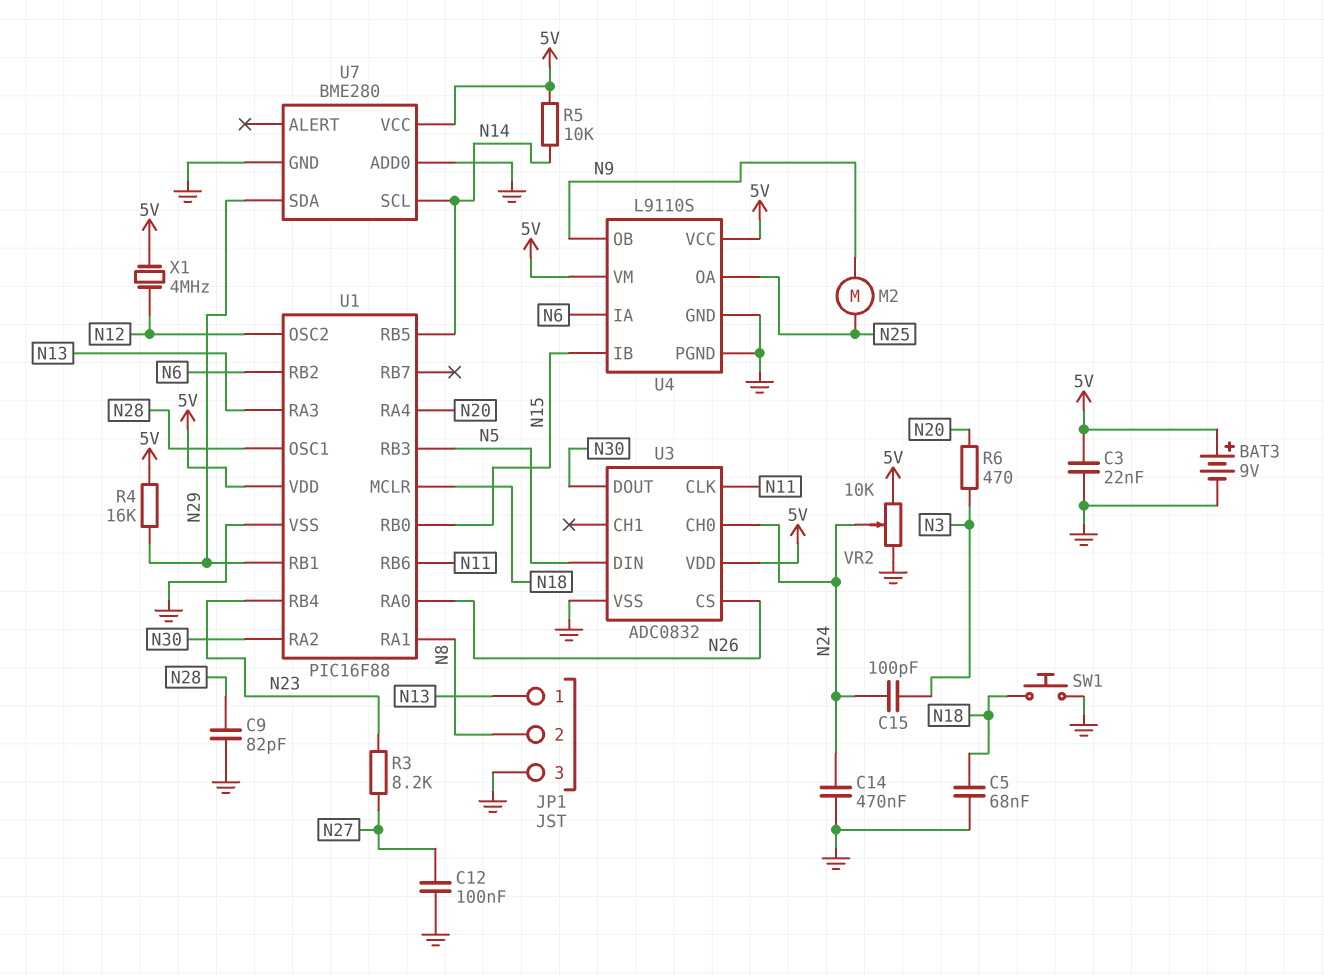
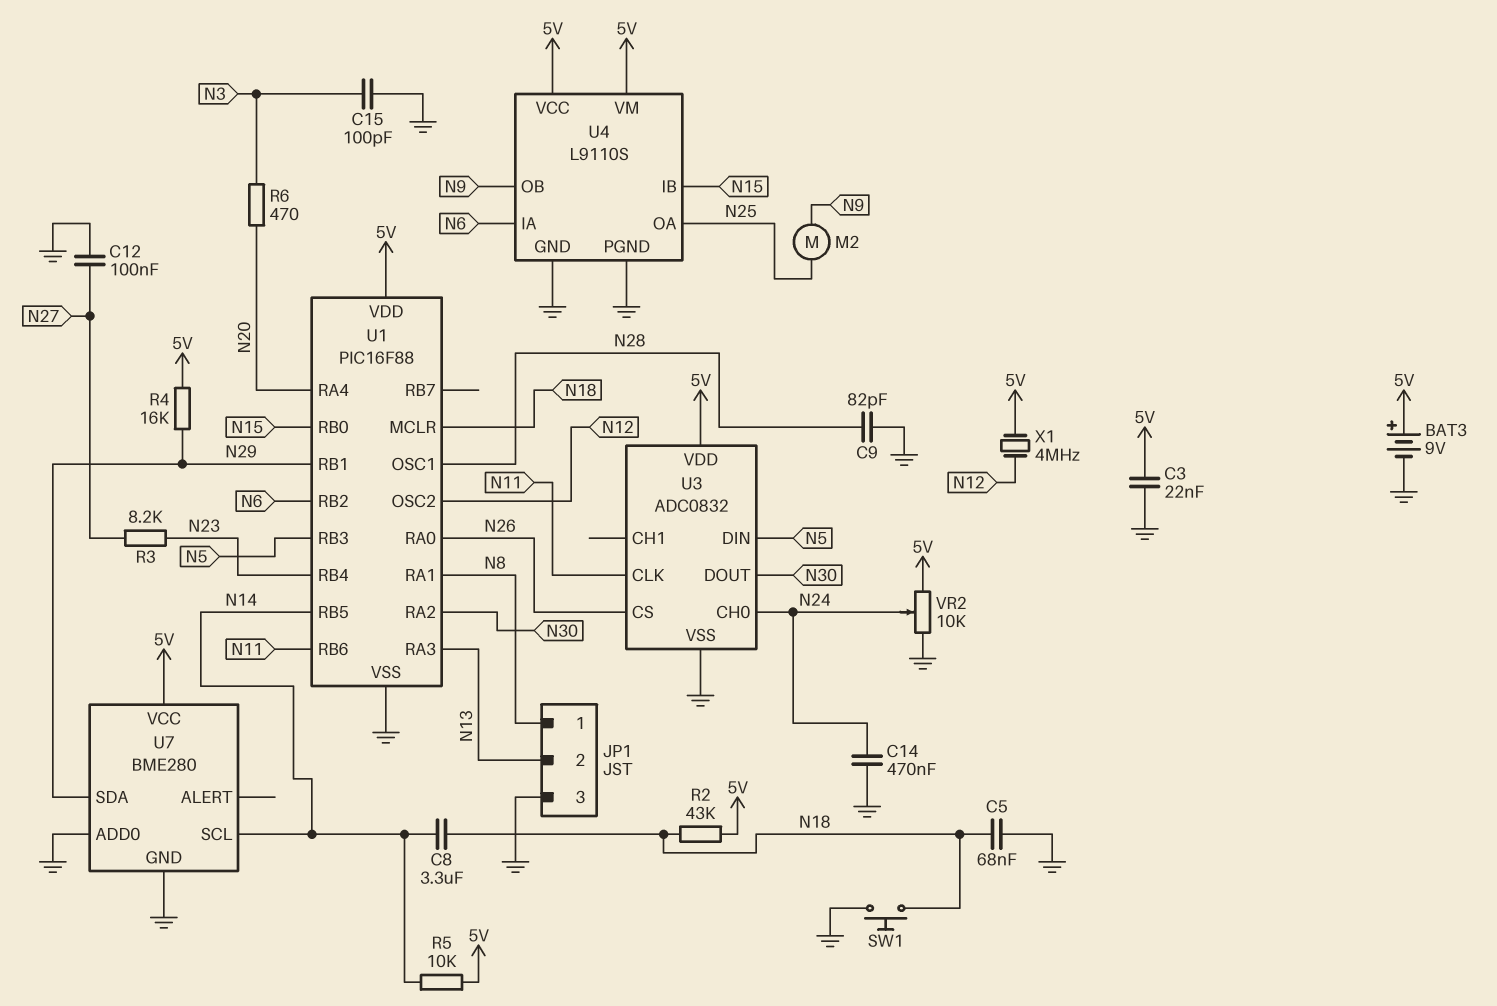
C8: none -> 3.3uF (N14, N18)
C15: 100pF (N3, N24) -> 100pF (GND, N3)
JP1 pin 1: N13 -> N8
JP1 pin 2: N8 -> N13
R2: none -> 43k (5V, N18)

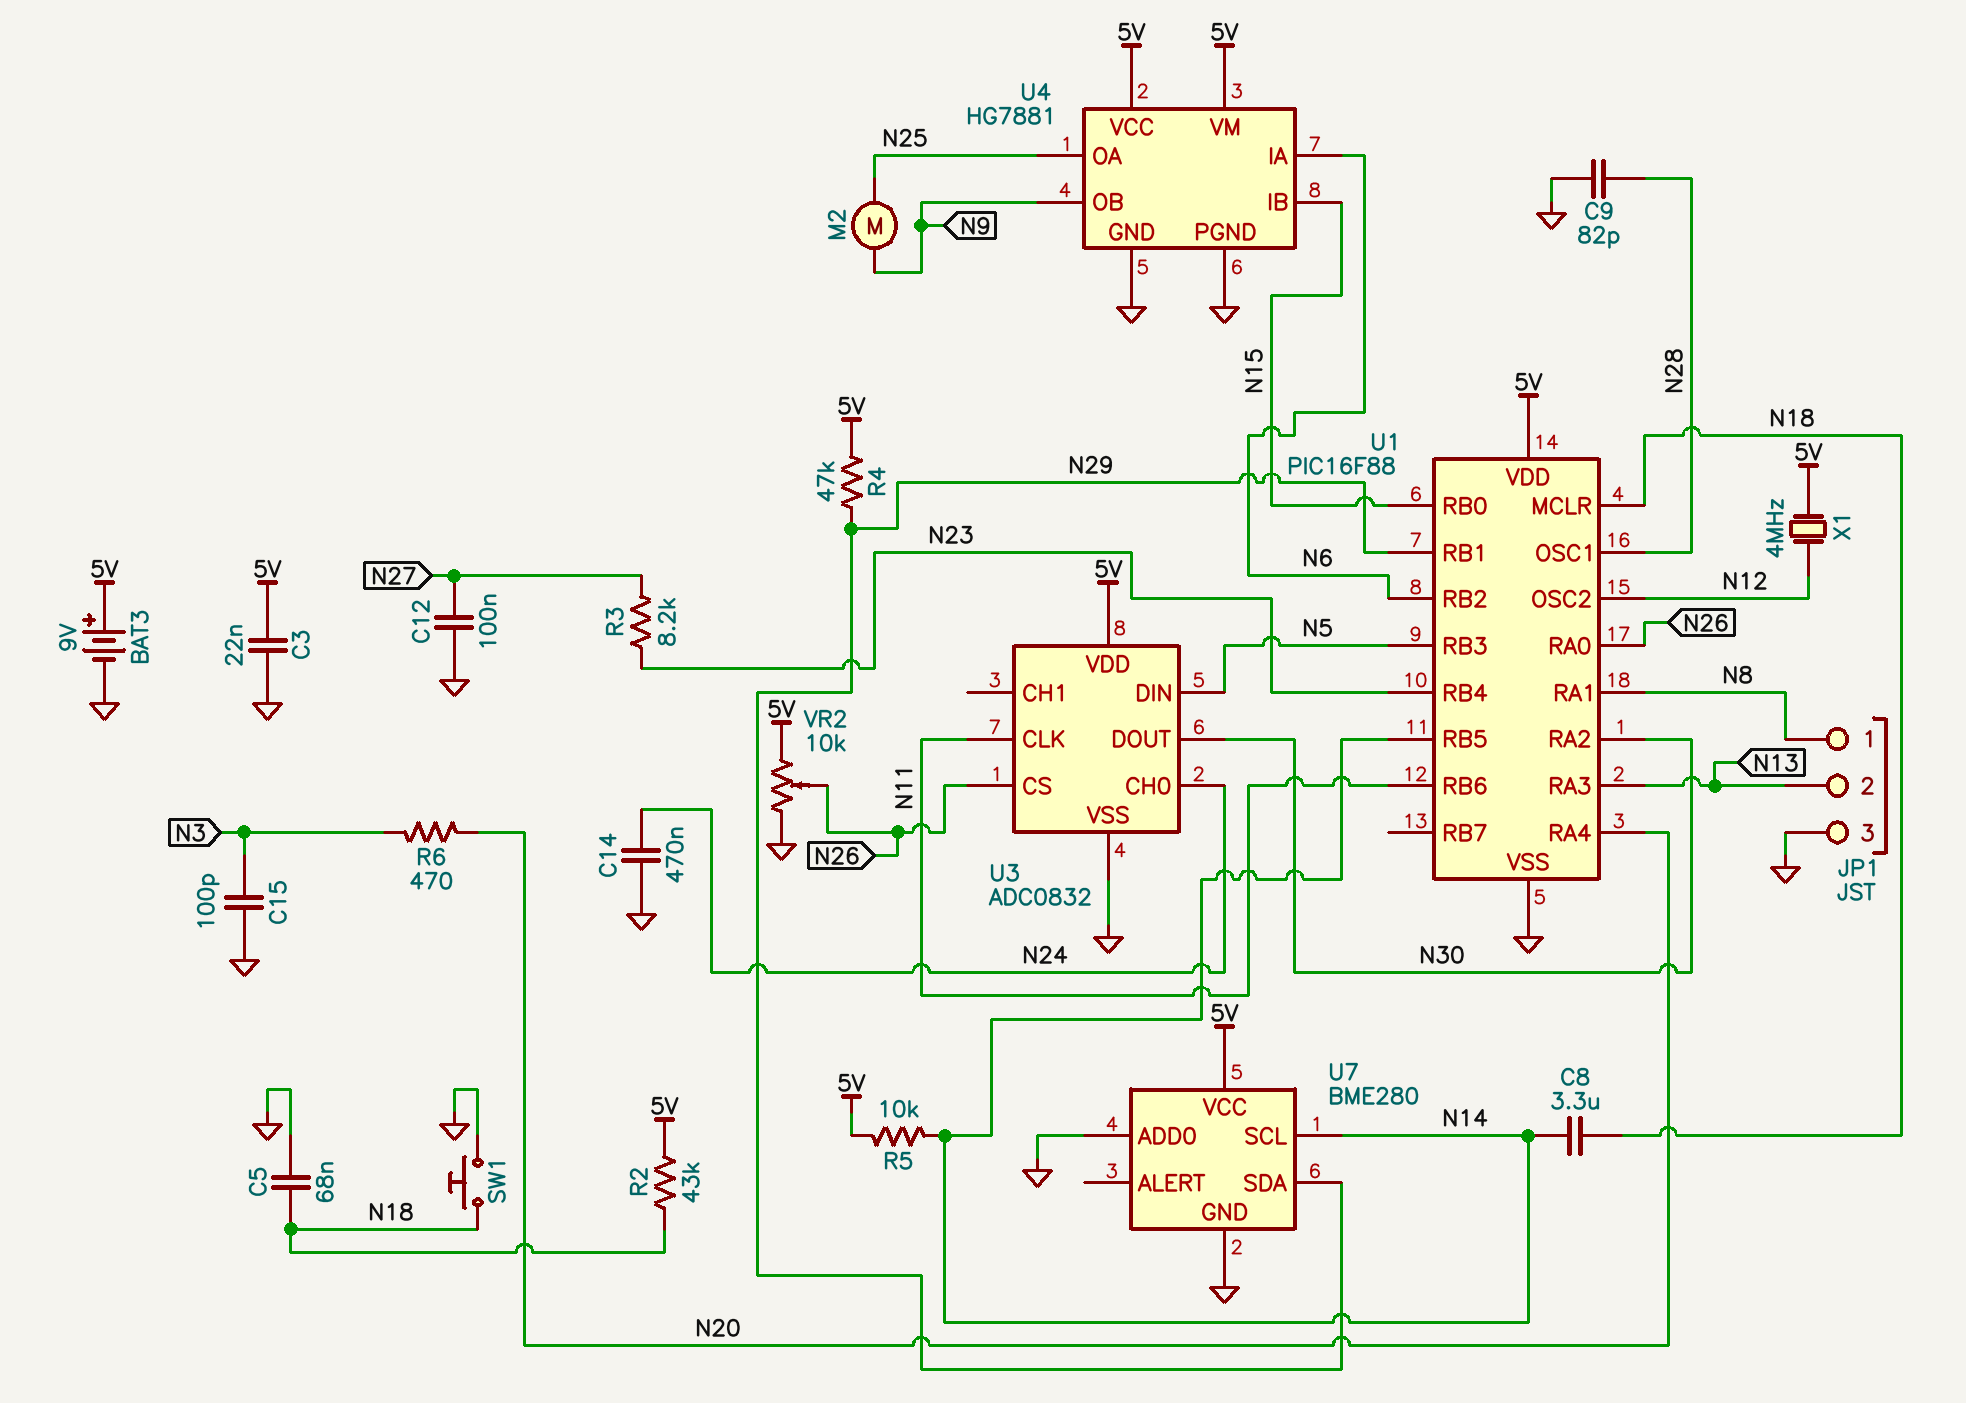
R4: 16k (5V, N29) -> 47k (5V, N29)
U4: L9110S -> HG7881
VR2: 10k (5V, GND, wiper N24) -> 10k (5V, GND, wiper N26)

